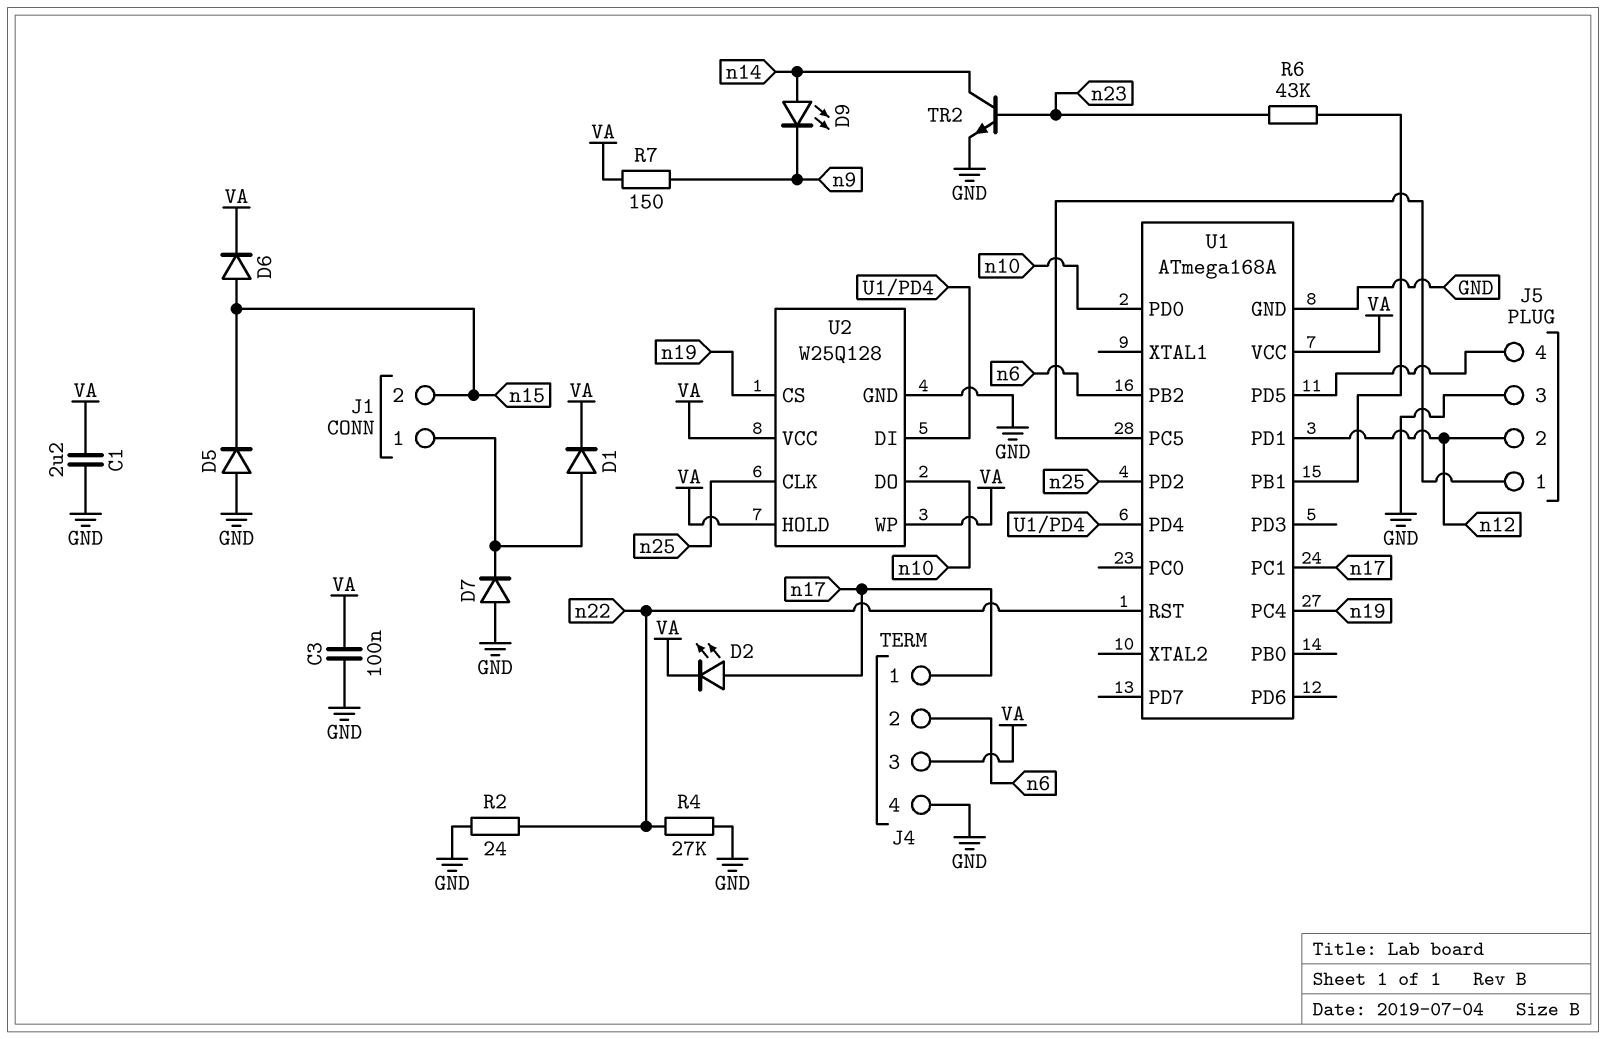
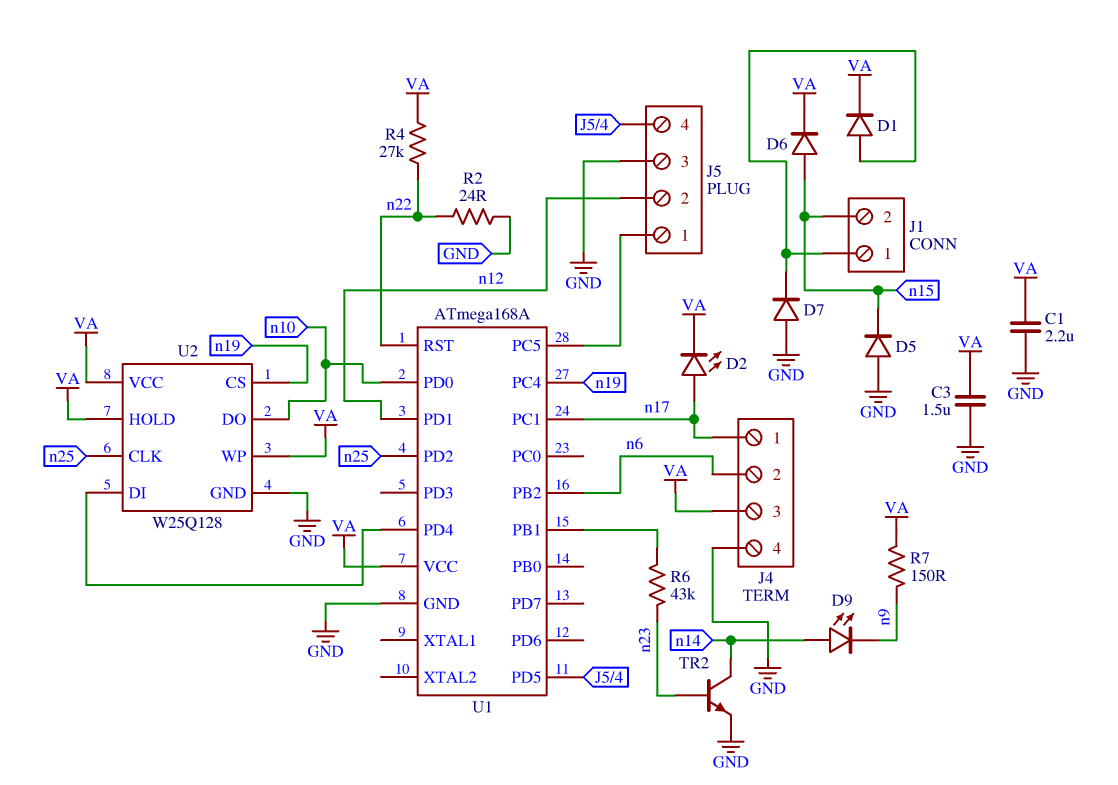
C3: 100nF (GND, VA) -> 1.5uF (GND, VA)
R4: 27k (GND, n22) -> 27k (VA, n22)

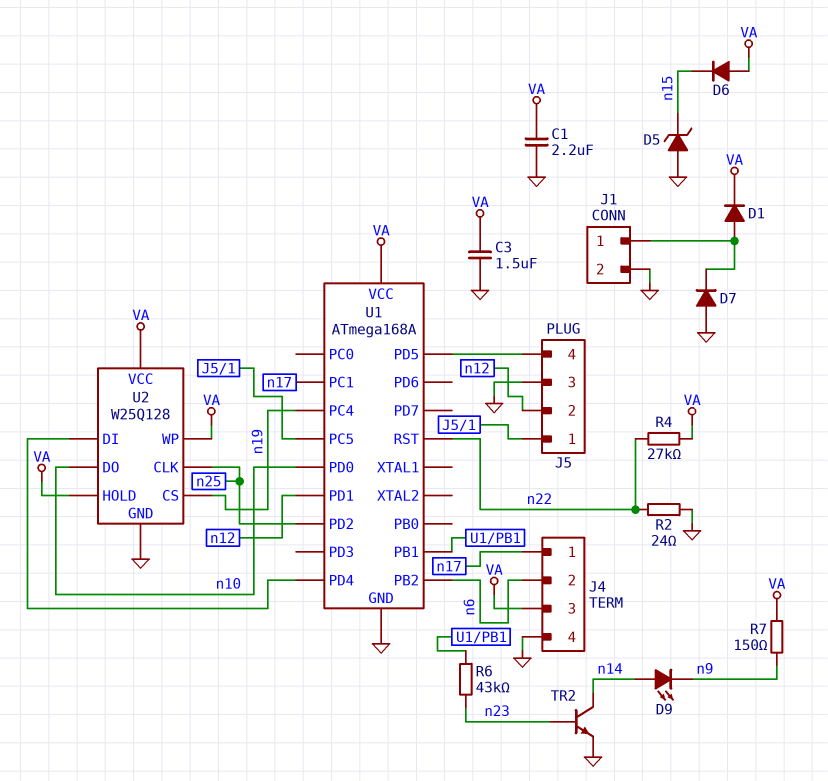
D2: LED (A n17, K VA) -> none
D5: diode (A GND, K n15) -> zener (A GND, K n15)
D6: diode (A n15, K VA) -> diode (A VA, K n15)
J1 pin 2: n15 -> GND

